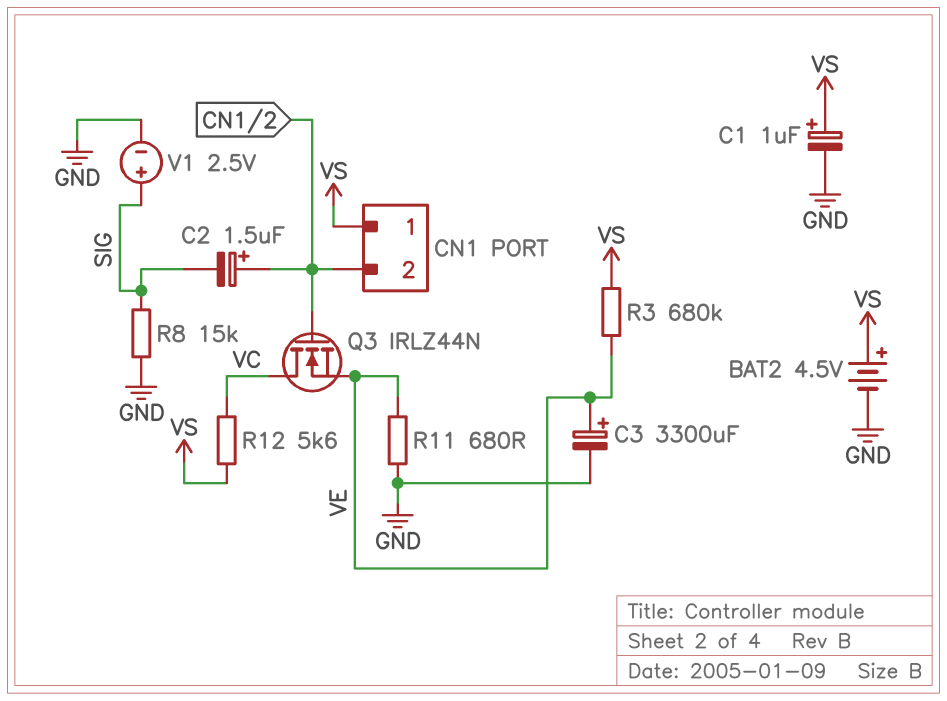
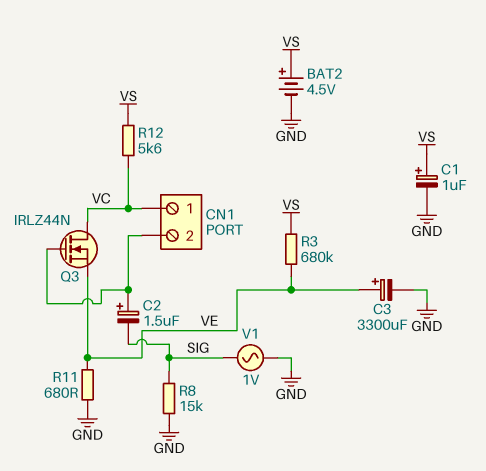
CN1 pin 1: VS -> VC
V1: 2.5V (plus SIG, minus GND) -> AC 1V (GND, SIG)

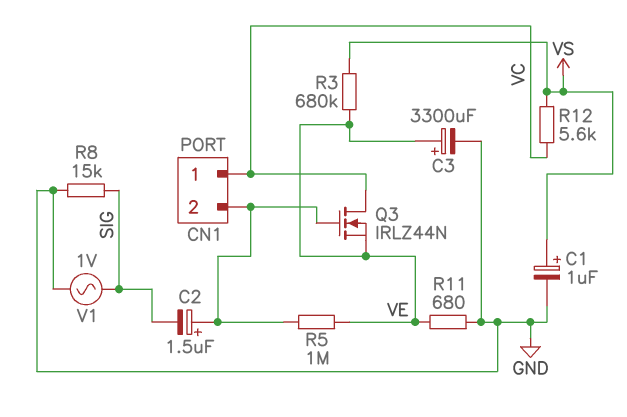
BAT2: 4.5V (plus VS, minus GND) -> none
R5: none -> 1M (CN1/2, VE)

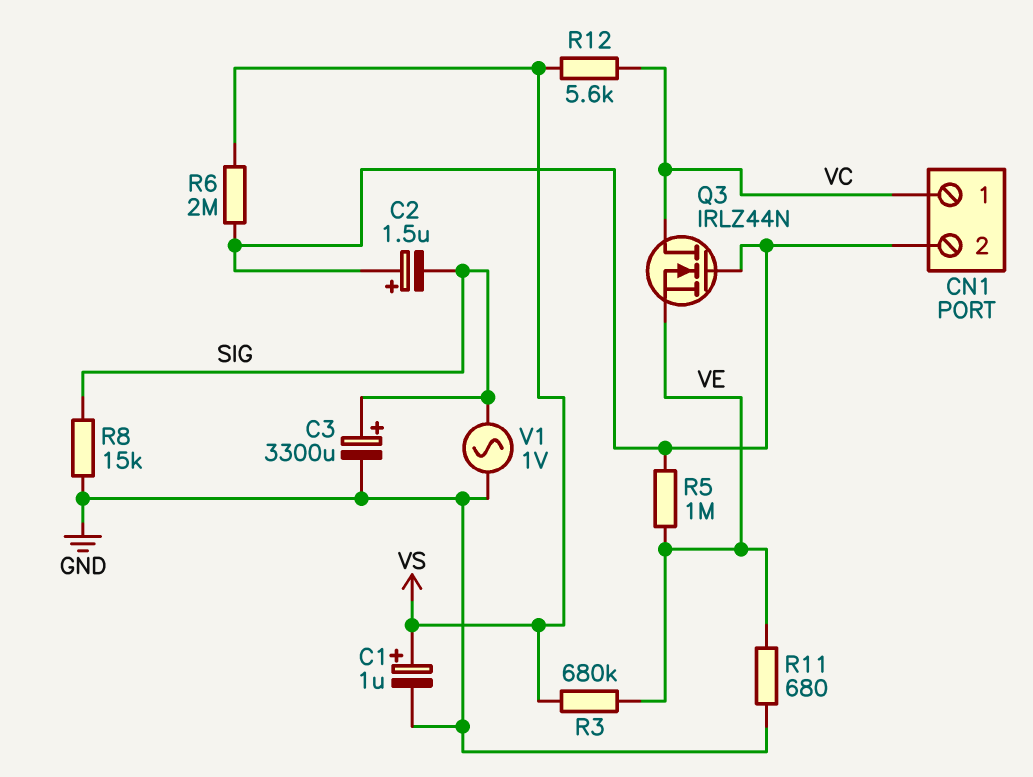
C3: 3300uF (plus VE, minus GND) -> 3300uF (plus SIG, minus GND)
R6: none -> 2M (CN1/2, VS)

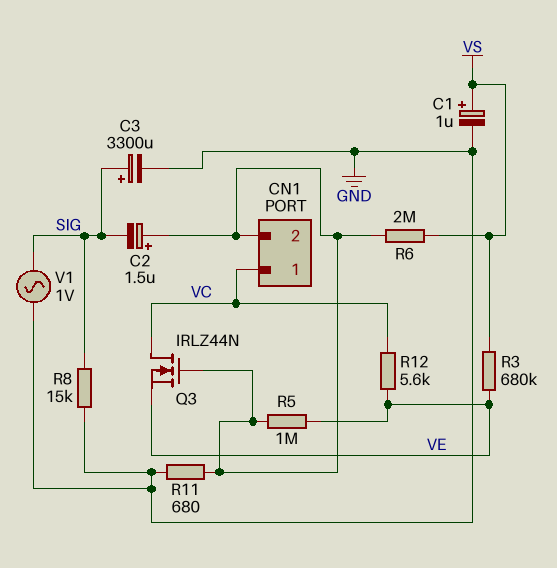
R11: 680 (GND, VE) -> 680 (CN1/2, GND)
R12: 5.6k (VC, VS) -> 5.6k (VC, VE)

